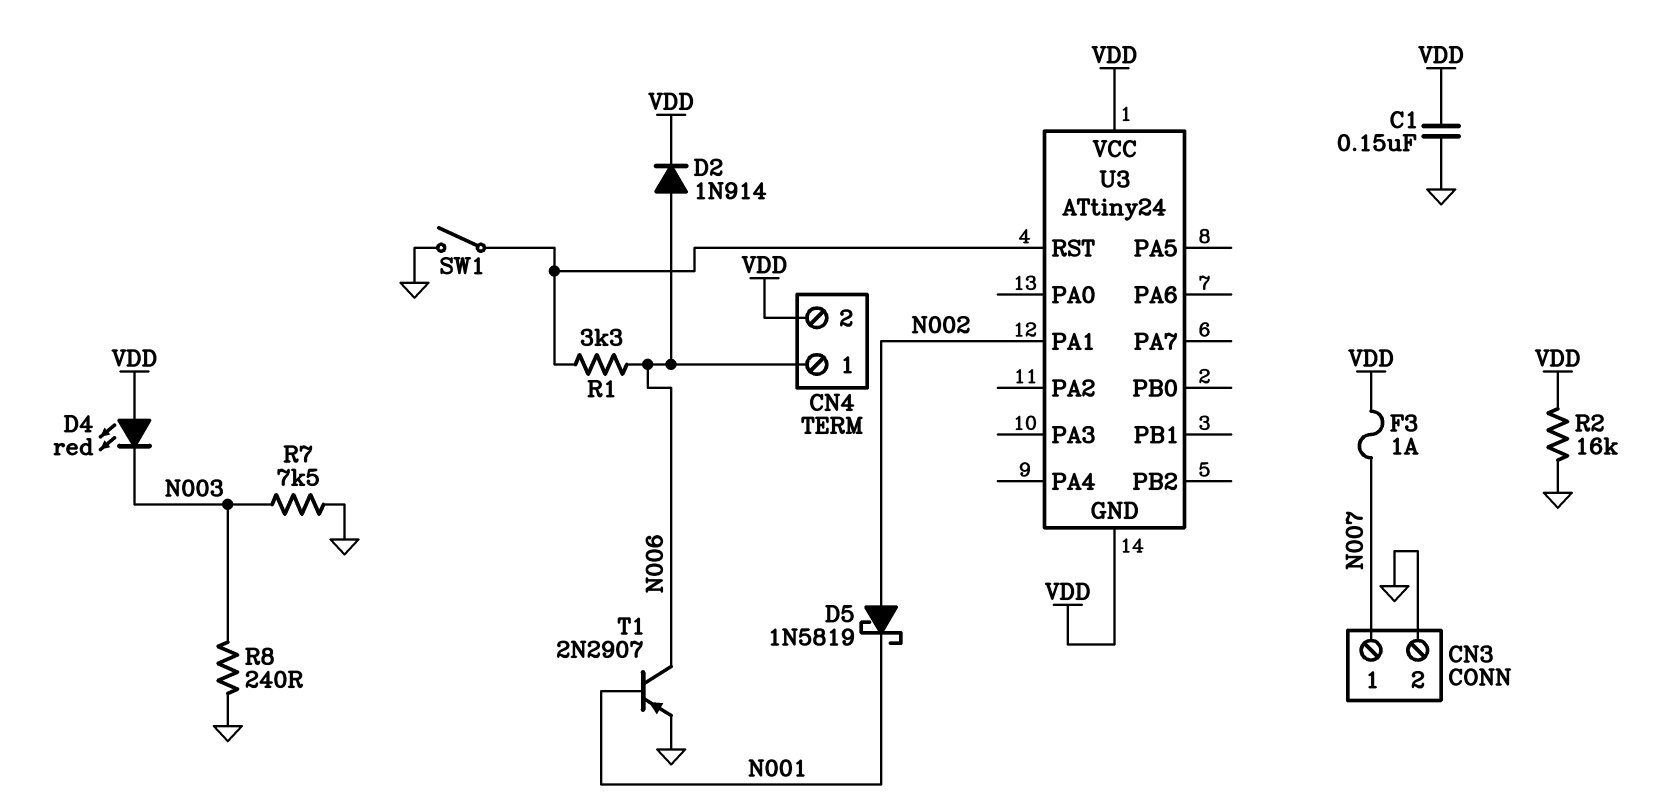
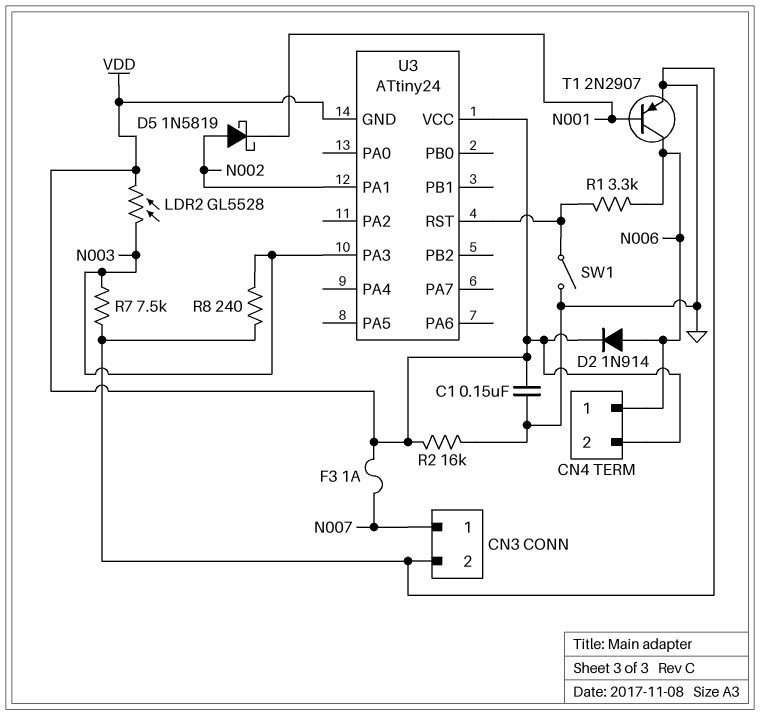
D4: LED red (A VDD, K N003) -> none
LDR2: none -> GL5528 (N003, VDD)
U3 pin PA3: none -> N003

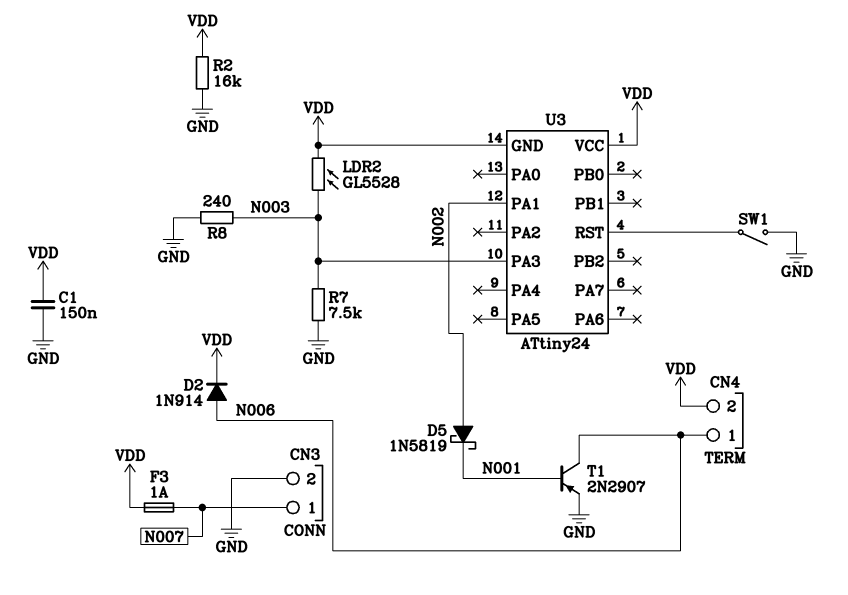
R1: 3.3k (N006, U3/RST) -> none

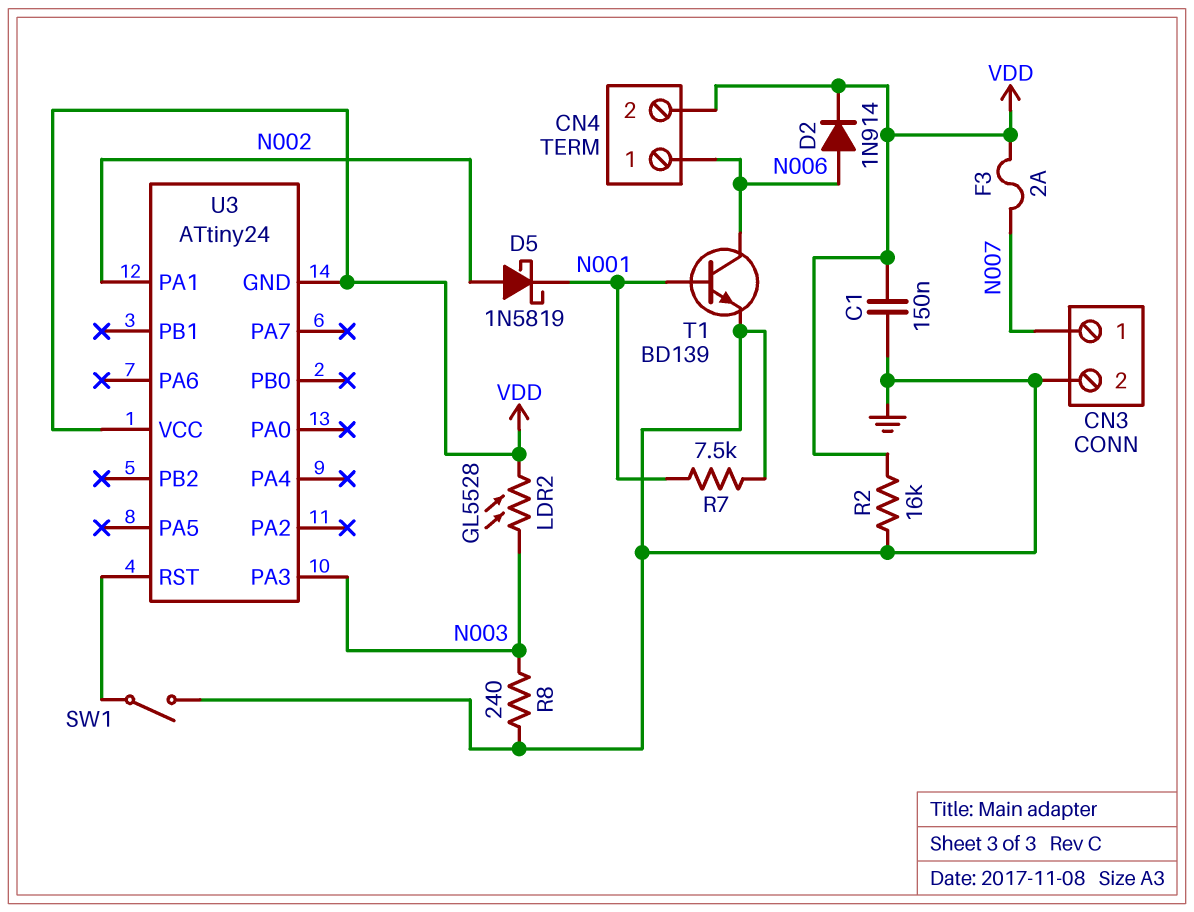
F3: 1A (N007, VDD) -> 2A (N007, VDD)
R7: 7.5k (GND, N003) -> 7.5k (GND, N001)
T1: PNP 2N2907 (B N001, C N006, E GND) -> NPN BD139 (B N001, C N006, E GND)

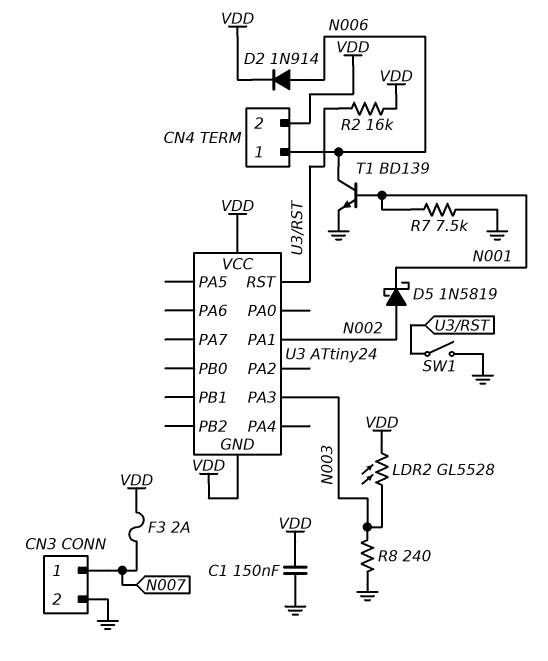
R2: 16k (GND, VDD) -> 16k (U3/RST, VDD)

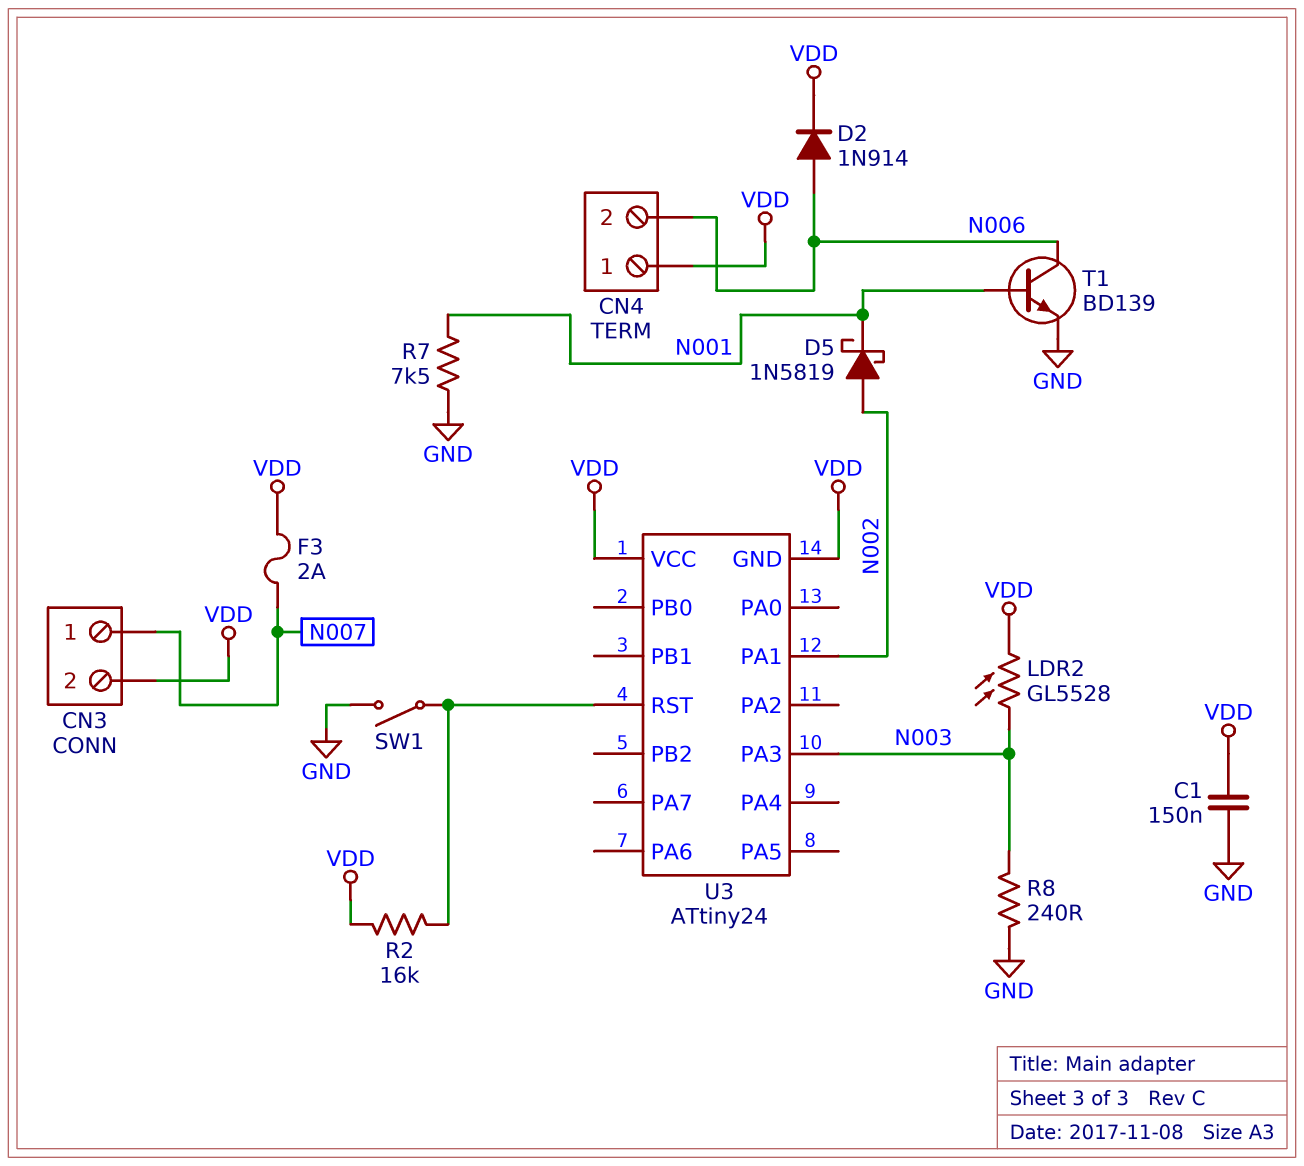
CN3 pin 2: GND -> VDD
CN4 pin 1: N006 -> VDD
CN4 pin 2: VDD -> N006

